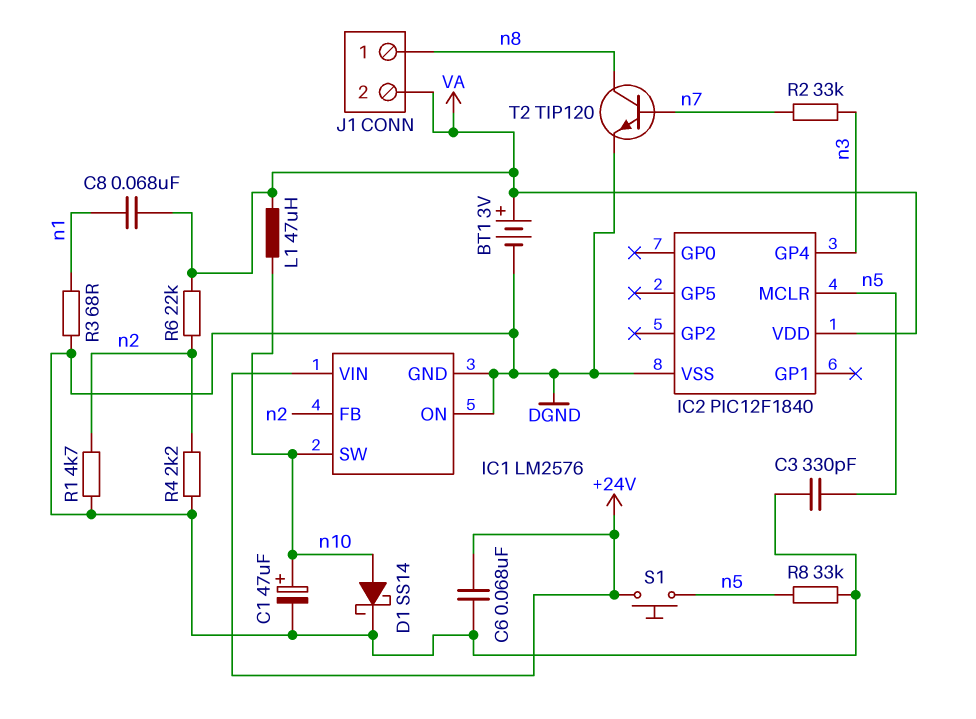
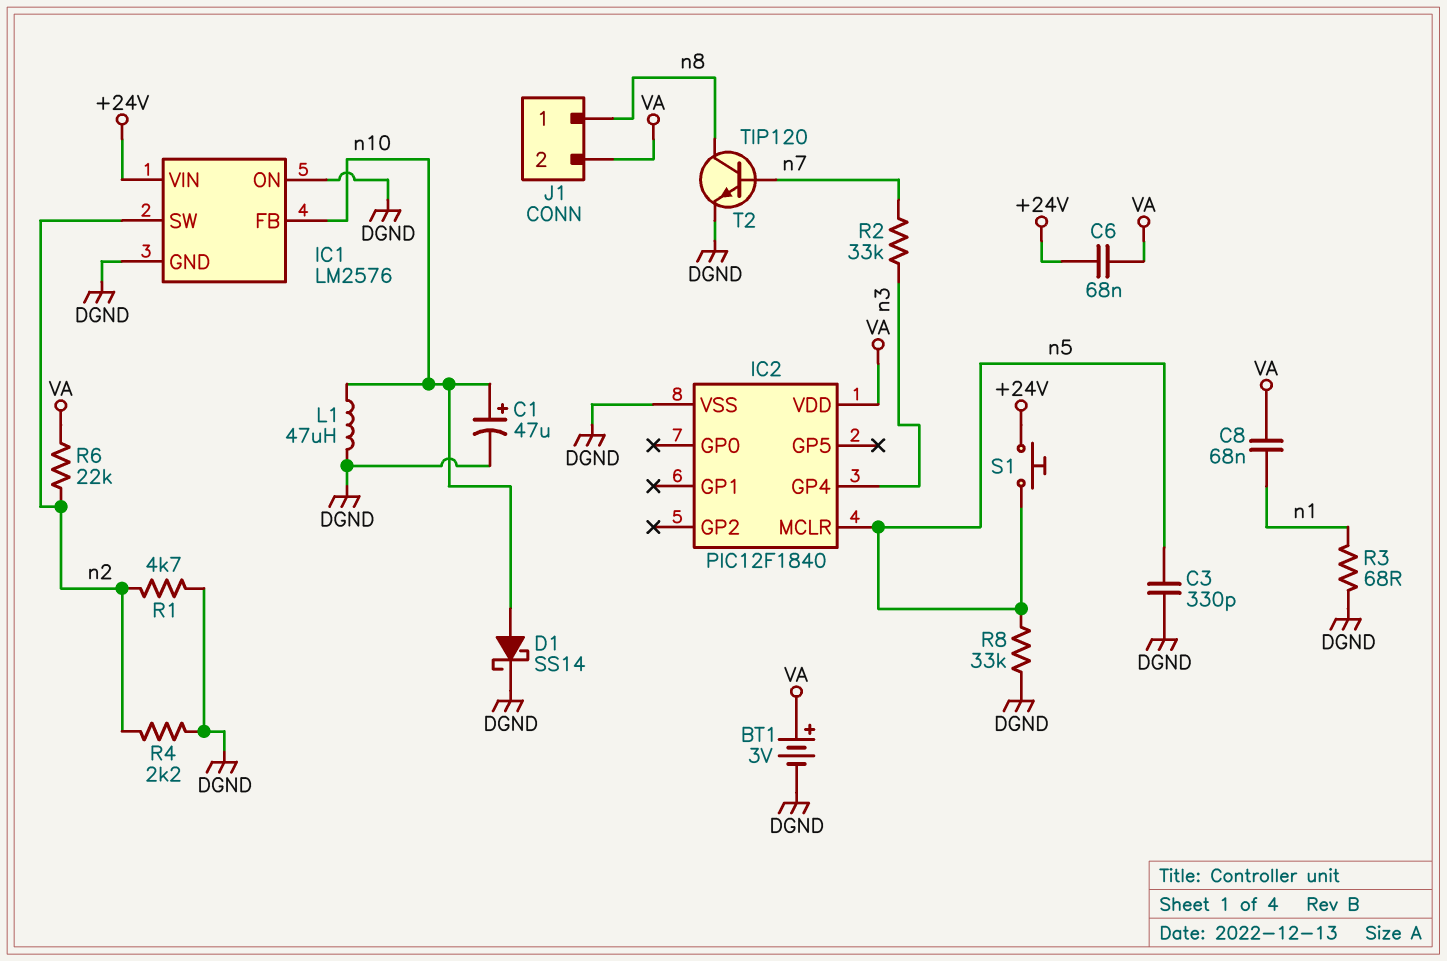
C6: 68nF (+24V, DGND) -> 68nF (+24V, VA)
IC1 pin FB: n2 -> n10
IC1 pin SW: n10 -> n2
L1: 47uH (VA, n10) -> 47uH (DGND, n10)

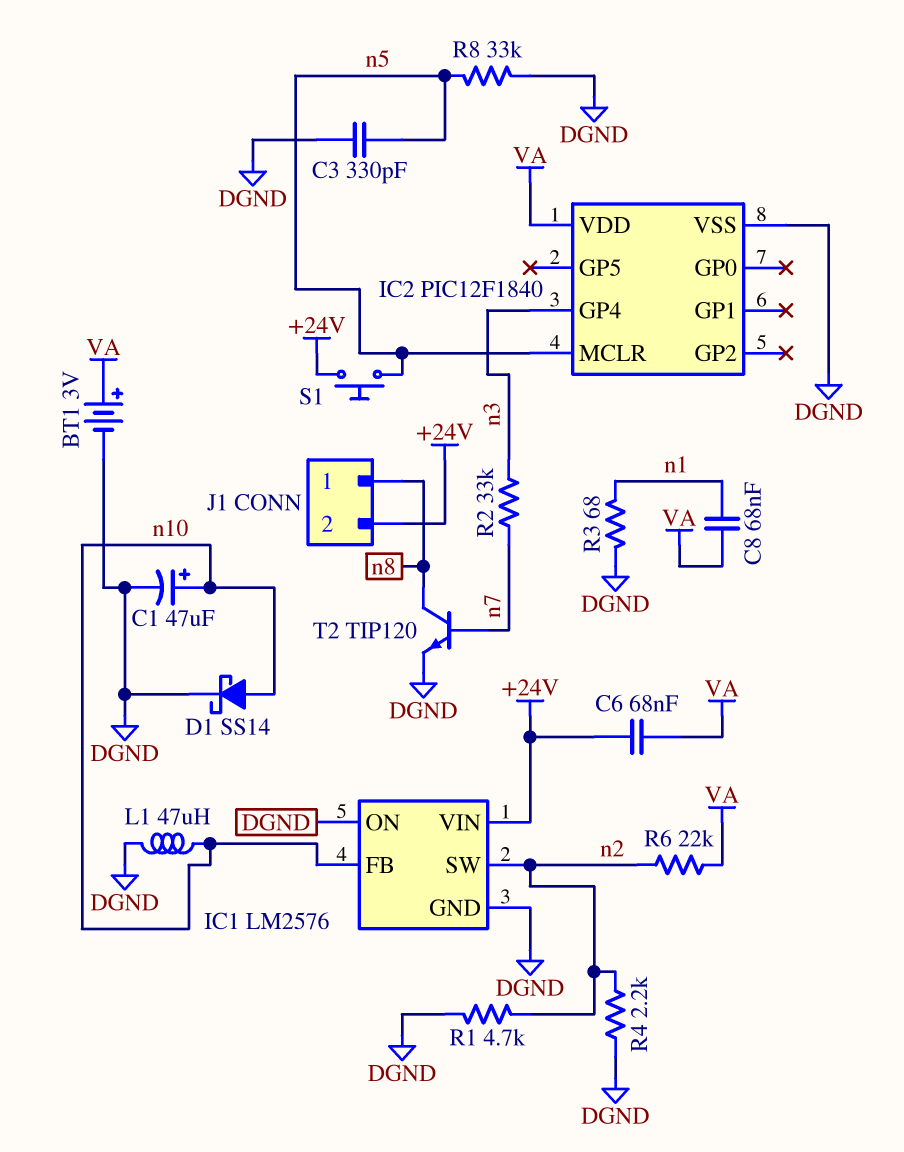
J1 pin 2: VA -> +24V

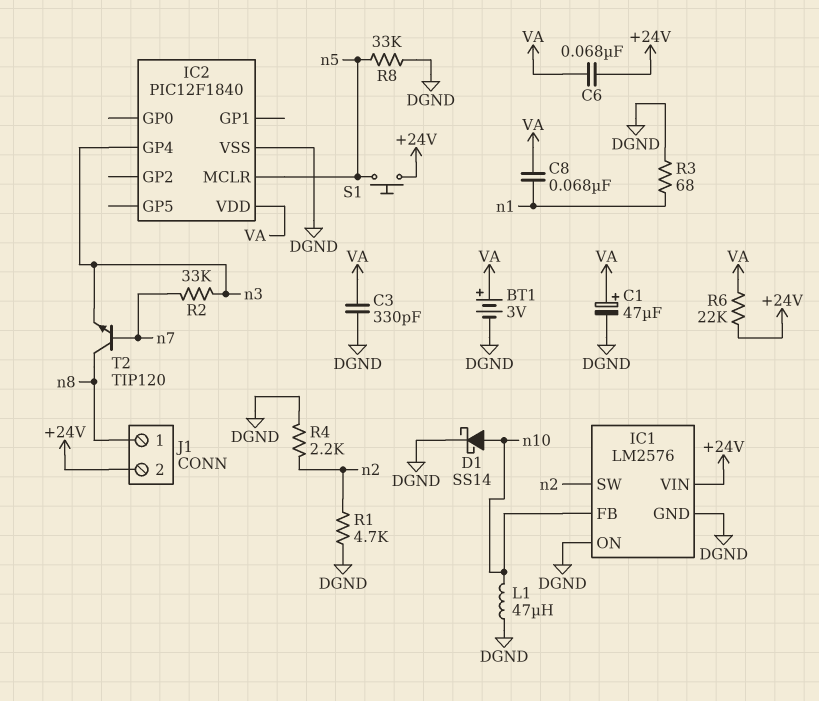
C1: 47uF (plus n10, minus DGND) -> 47uF (plus VA, minus DGND)
C3: 330pF (DGND, n5) -> 330pF (DGND, VA)
R6: 22k (VA, n2) -> 22k (+24V, VA)
T2: NPN TIP120 (B n7, C n8, E DGND) -> NPN TIP120 (B n7, C n8, E n3)

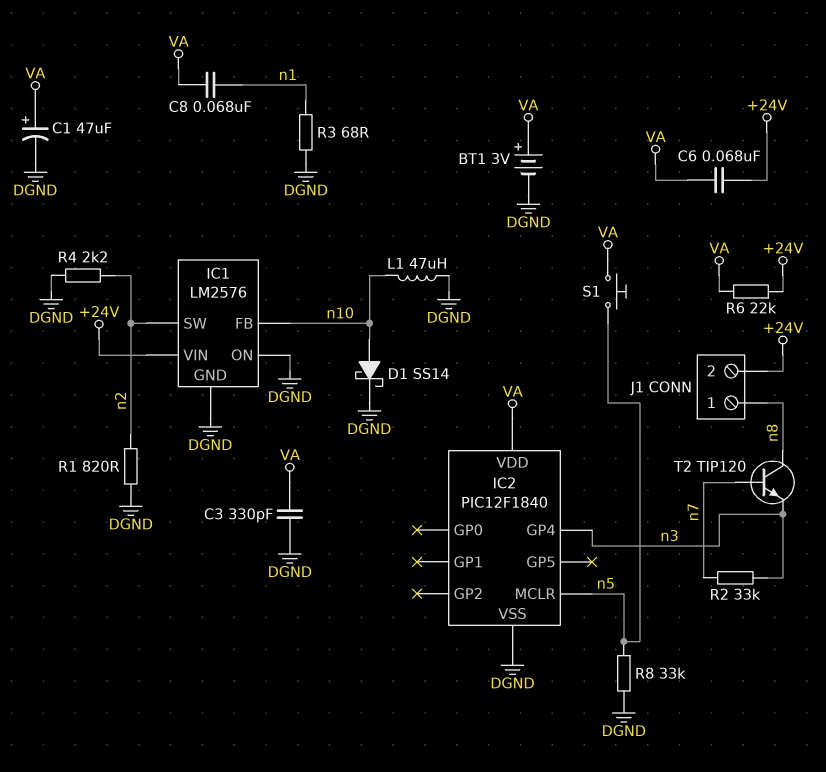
R1: 4.7k (DGND, n2) -> 820 (DGND, n2)
S1: button (+24V, n5) -> button (VA, n5)

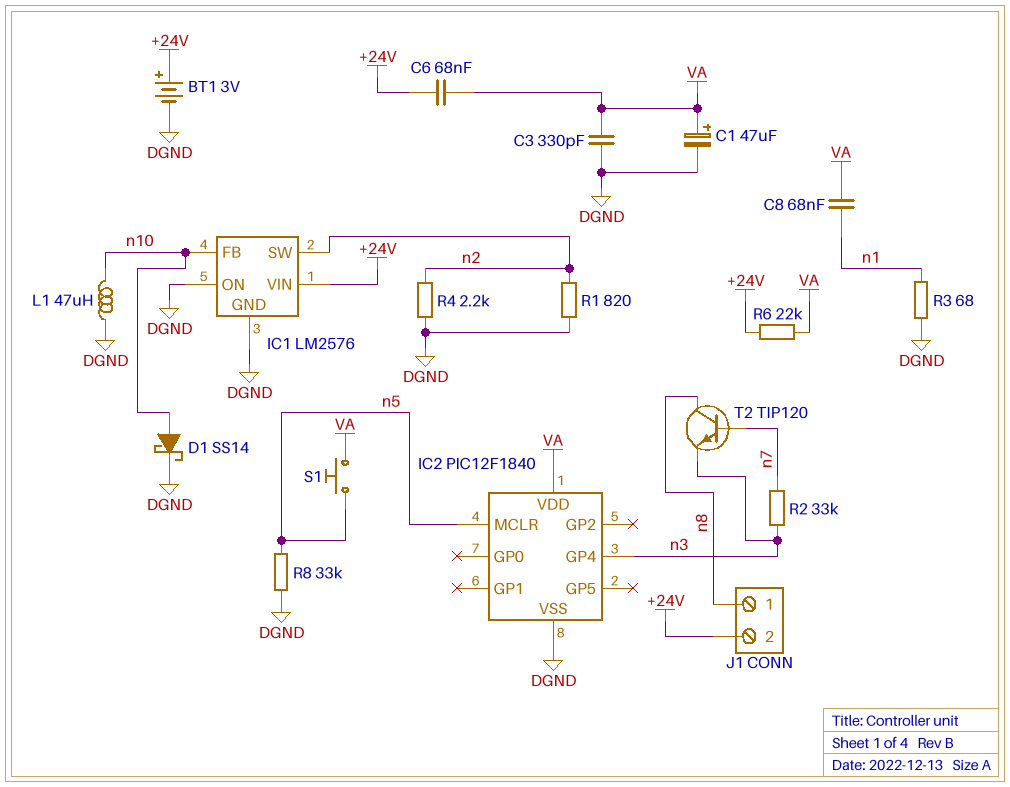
BT1: 3V (plus VA, minus DGND) -> 3V (plus +24V, minus DGND)

